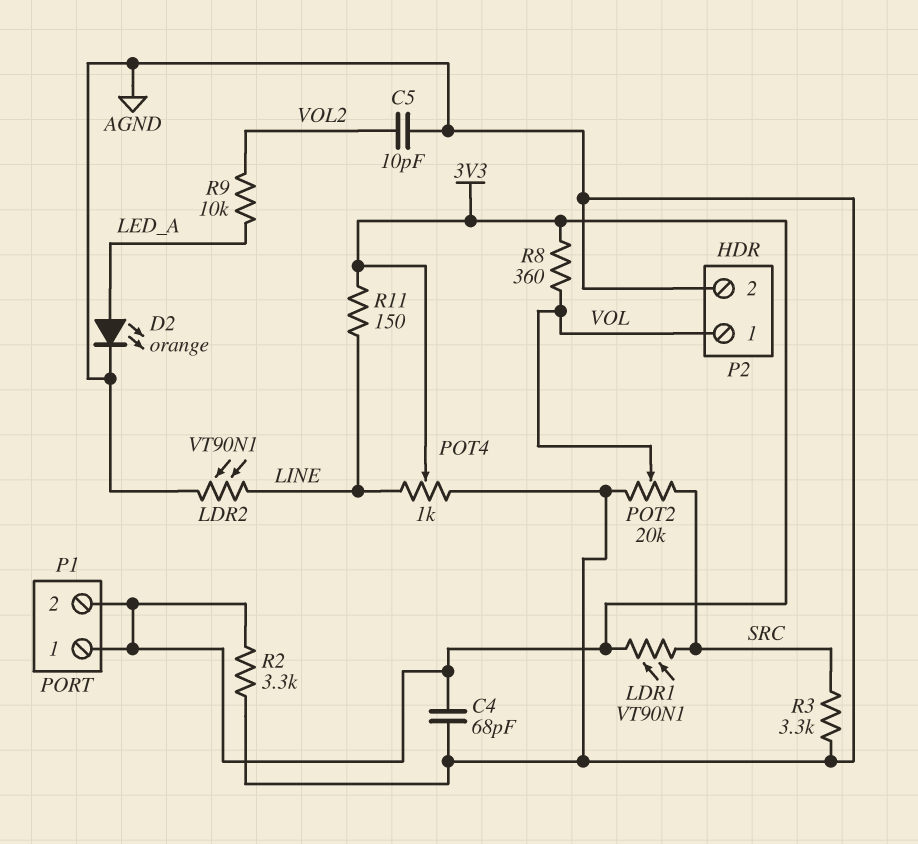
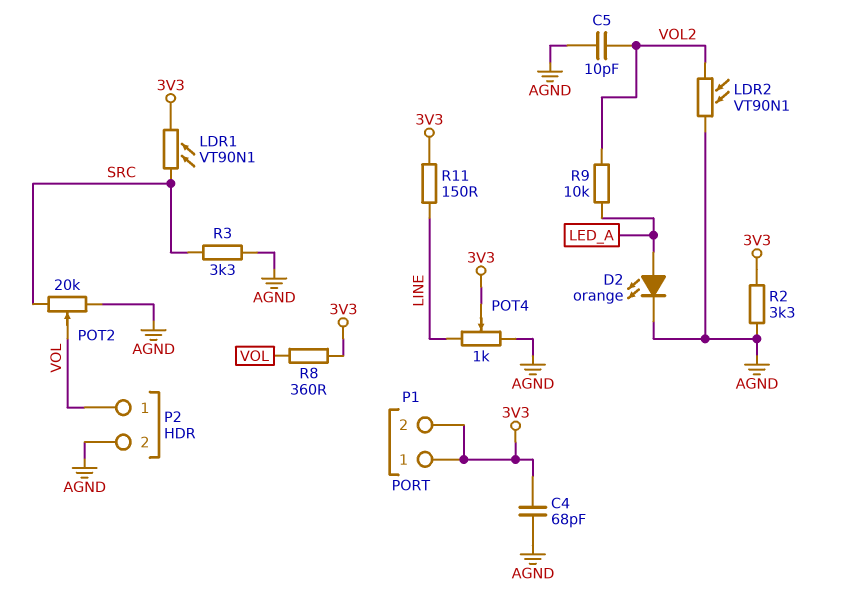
LDR2: VT90N1 (AGND, LINE) -> VT90N1 (AGND, VOL2)

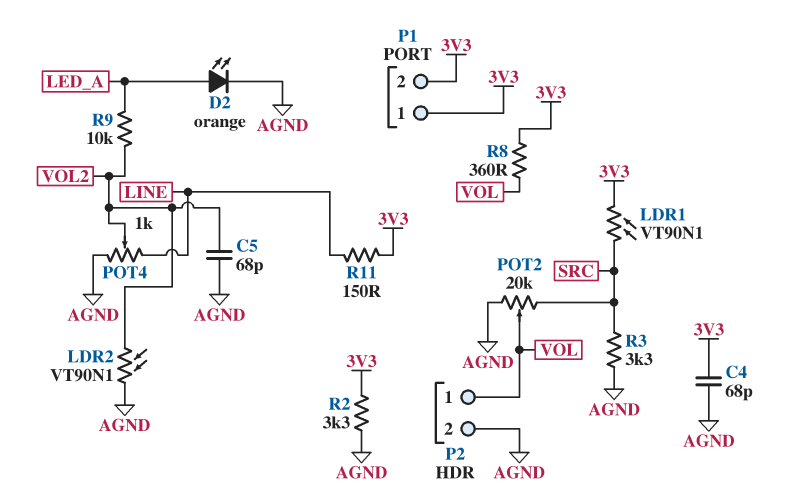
C5: 10pF (AGND, VOL2) -> 68pF (AGND, VOL2)
POT4: 1k (AGND, LINE, wiper 3V3) -> 1k (AGND, LINE, wiper VOL2)

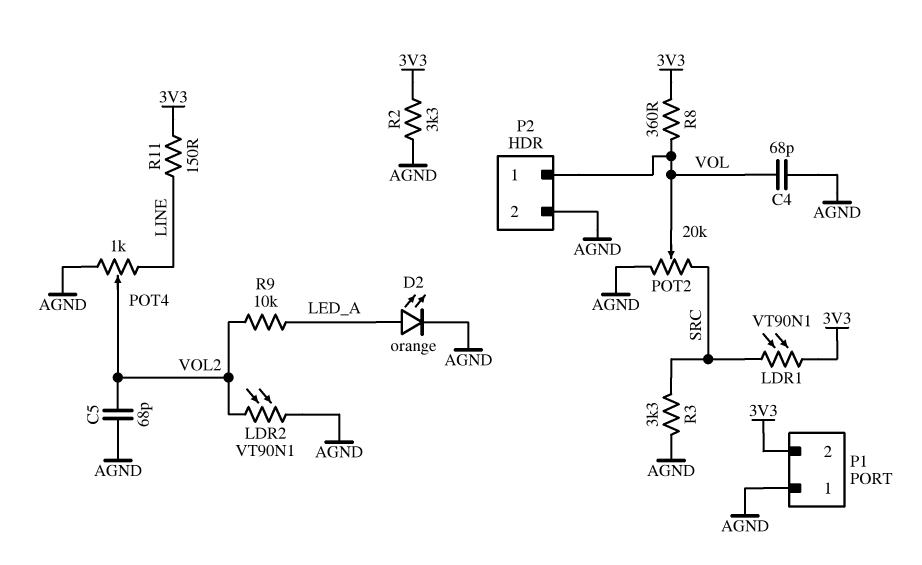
C4: 68pF (3V3, AGND) -> 68pF (AGND, VOL)
P1 pin 1: 3V3 -> AGND

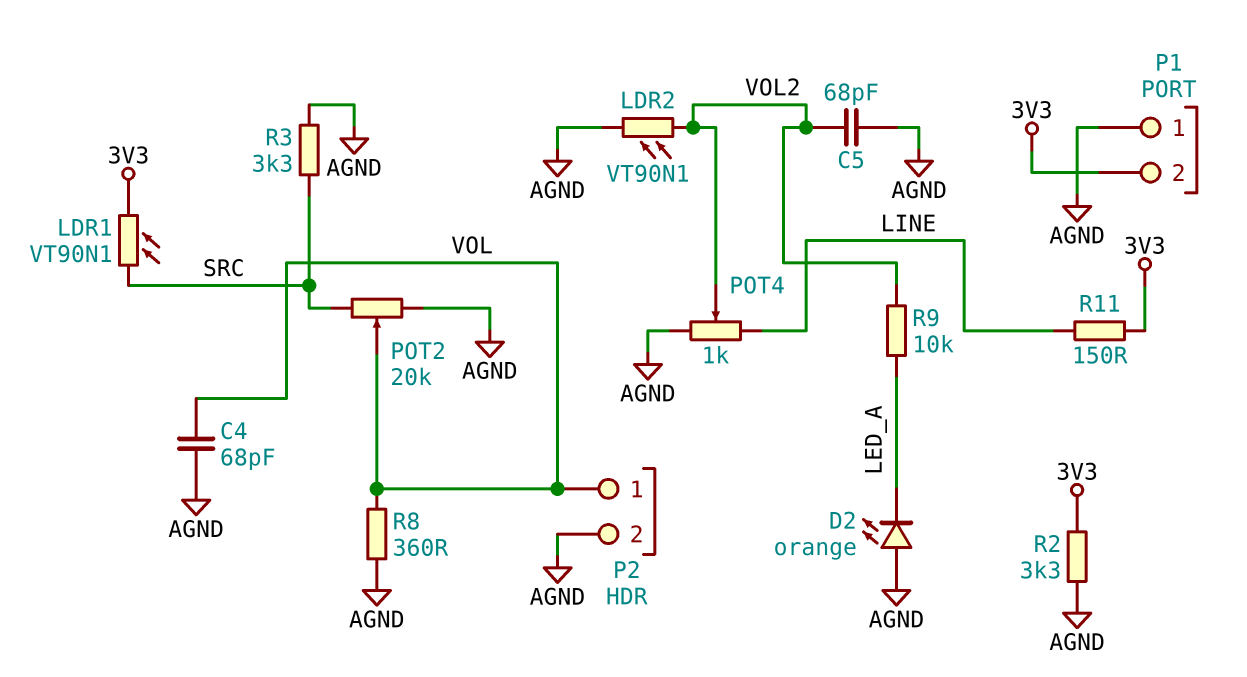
D2: LED orange (A LED_A, K AGND) -> LED orange (A AGND, K LED_A)
R8: 360 (3V3, VOL) -> 360 (AGND, VOL)

